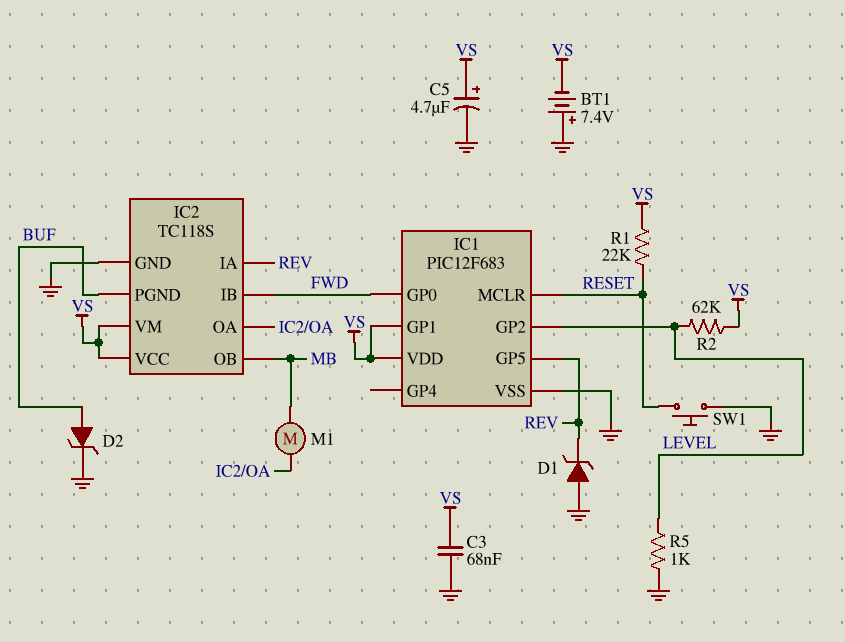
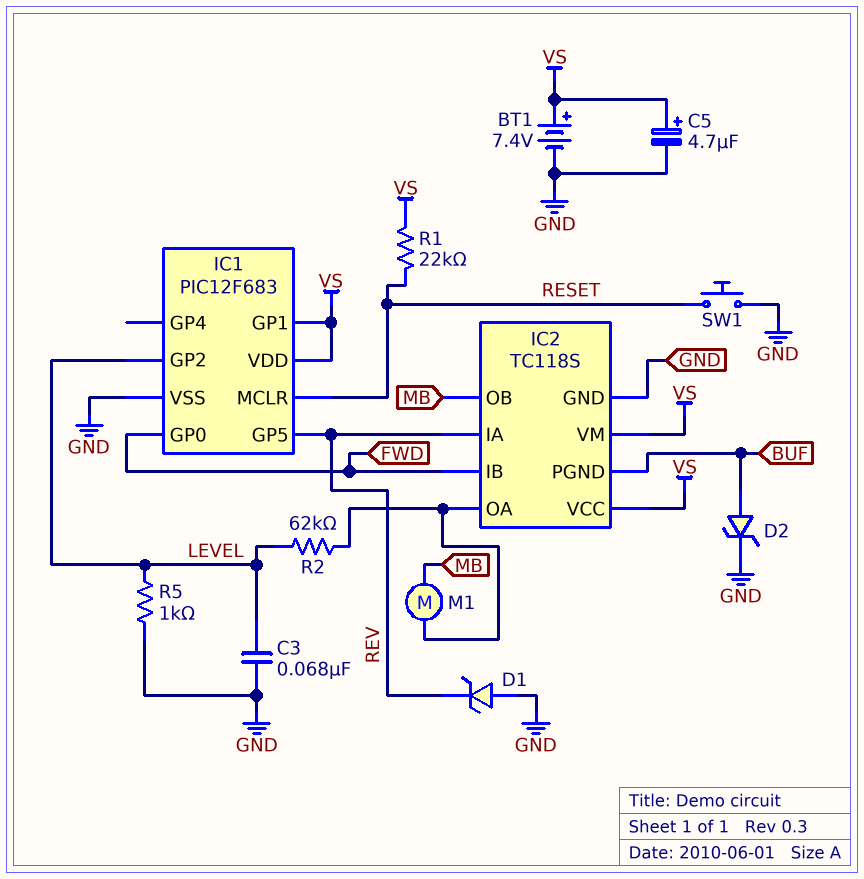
BT1: 7.4V (plus GND, minus VS) -> 7.4V (plus VS, minus GND)
C3: 68nF (GND, VS) -> 68nF (GND, LEVEL)
R2: 62k (LEVEL, VS) -> 62k (IC2/OA, LEVEL)

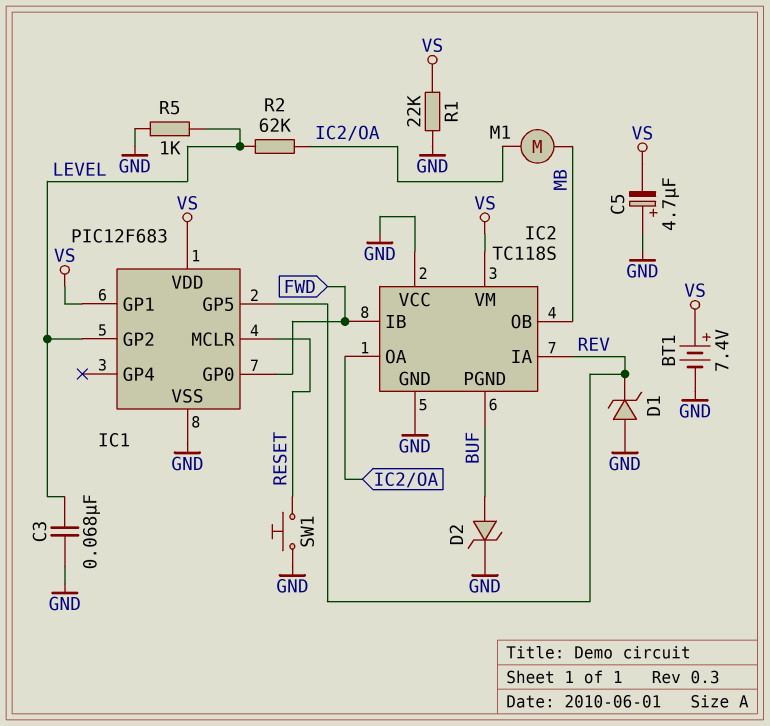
C5: 4.7uF (plus VS, minus GND) -> 4.7uF (plus GND, minus VS)
IC2 pin VCC: VS -> GND
R1: 22k (RESET, VS) -> 22k (GND, VS)

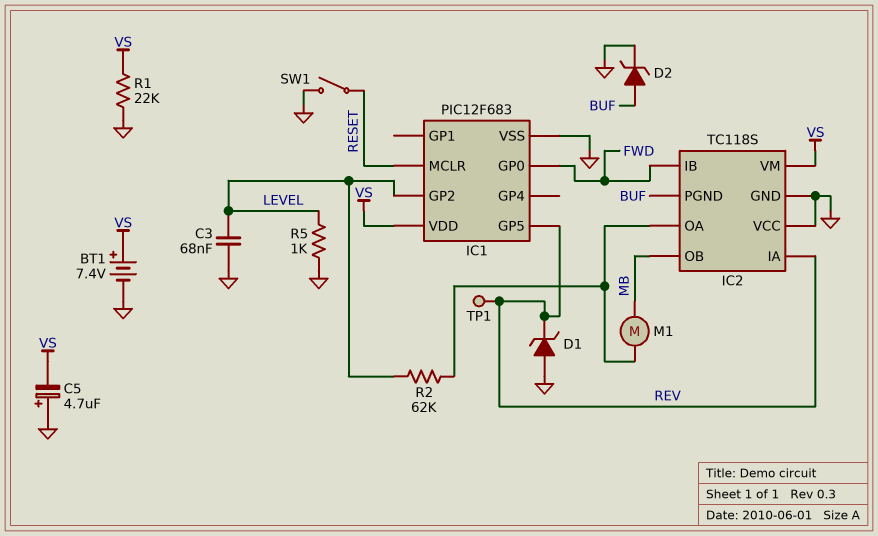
IC1 pin GP1: VS -> none
SW1: button (GND, RESET) -> switch (GND, RESET)
TP1: none -> test point (REV)

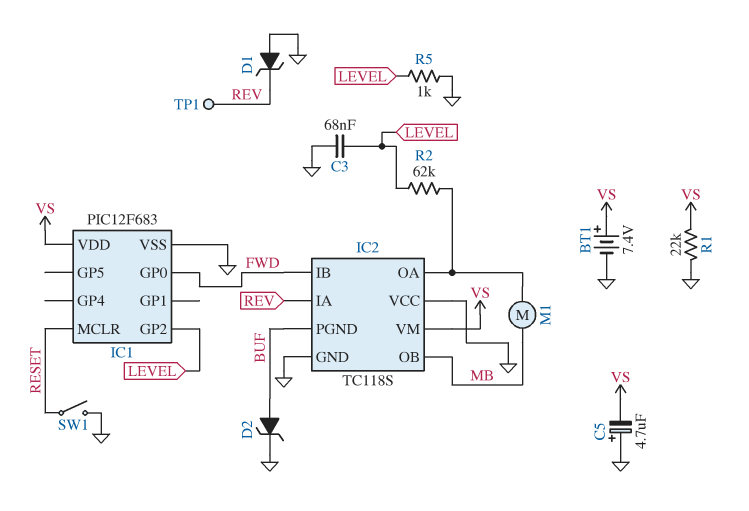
IC1 pin GP5: REV -> none

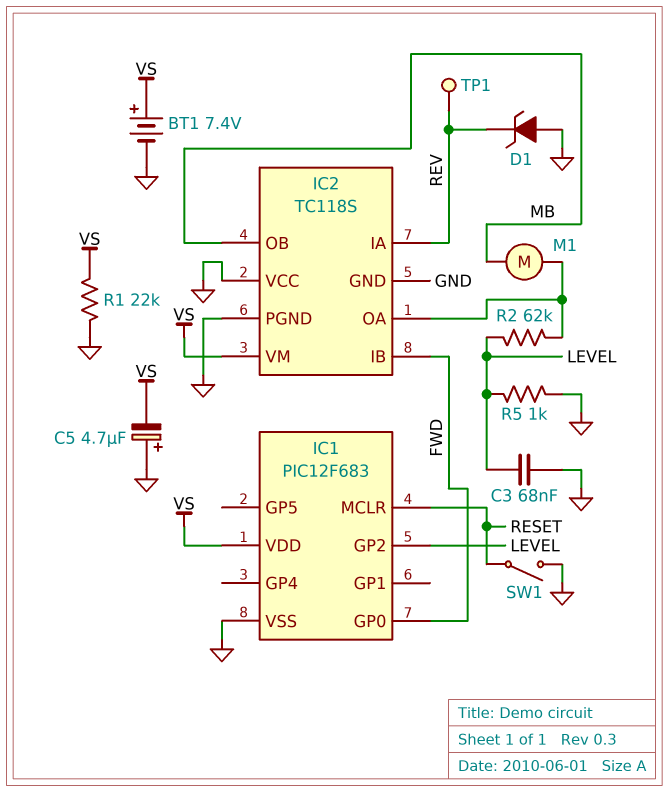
D2: zener (A BUF, K GND) -> none
IC2 pin PGND: BUF -> GND

